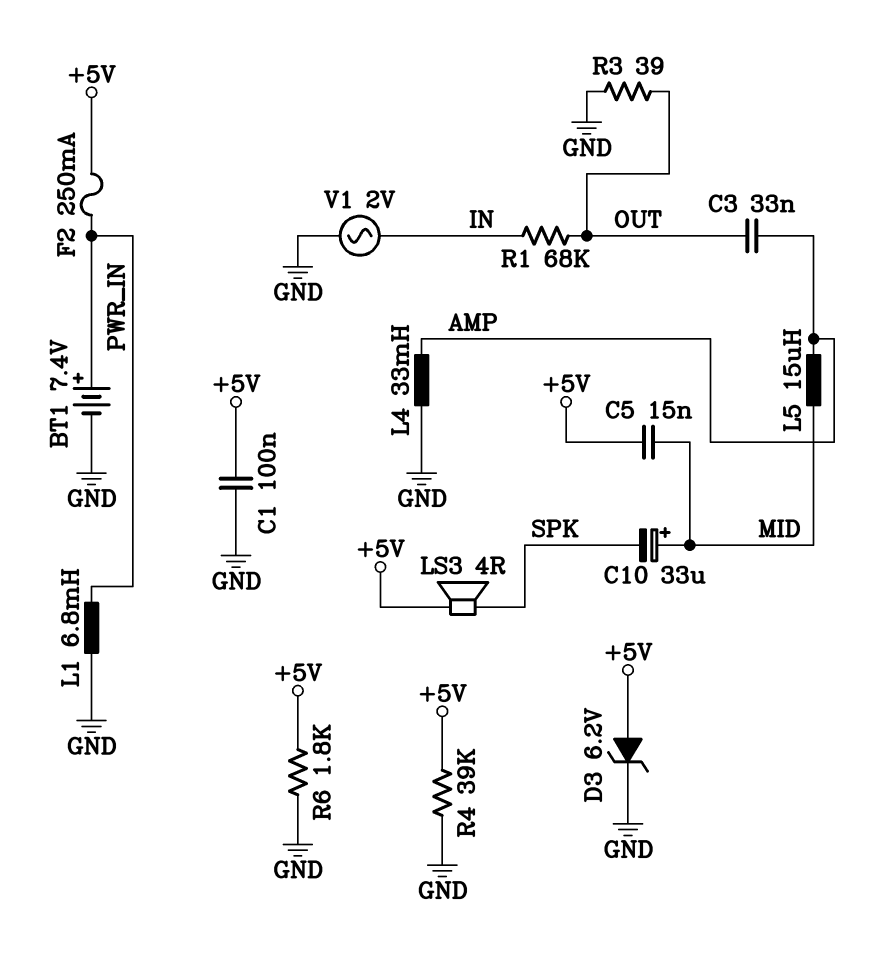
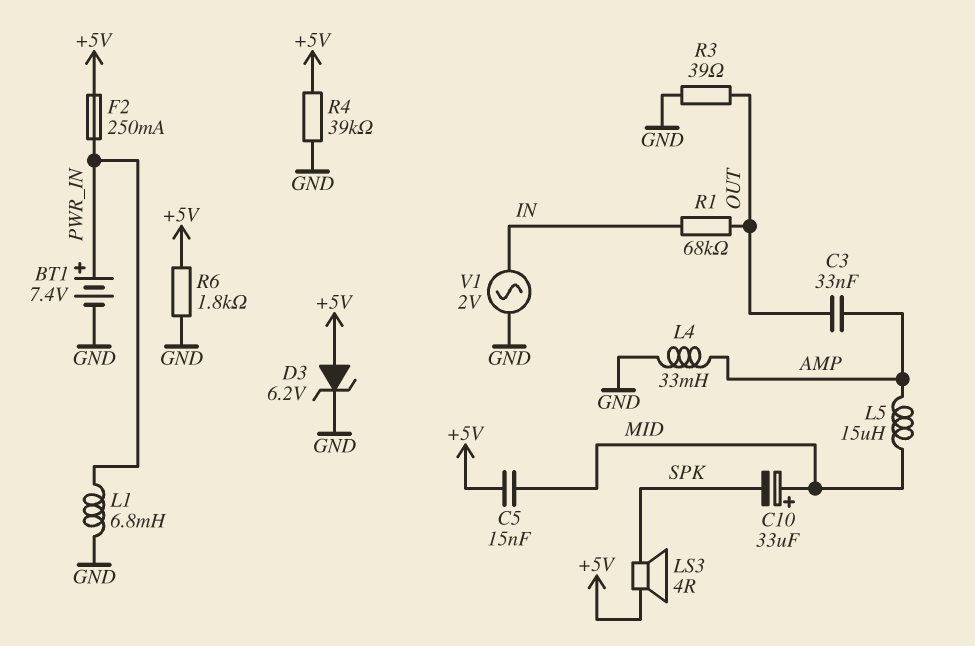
C1: 100nF (+5V, GND) -> none

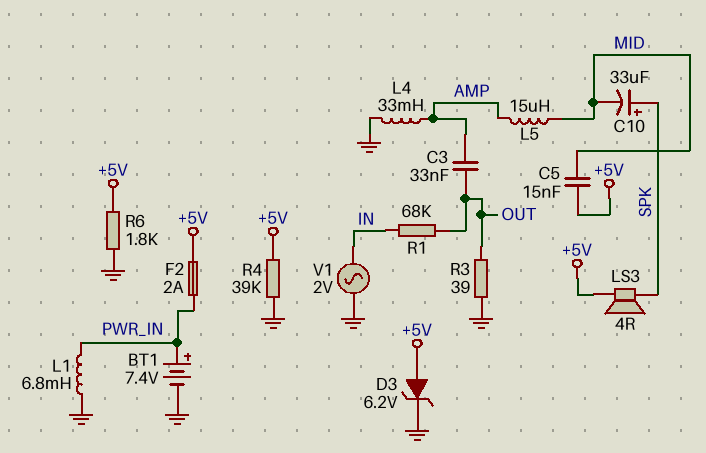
C10: 33uF (plus MID, minus SPK) -> 33uF (plus SPK, minus MID)
F2: 250mA (+5V, PWR_IN) -> 2A (+5V, PWR_IN)

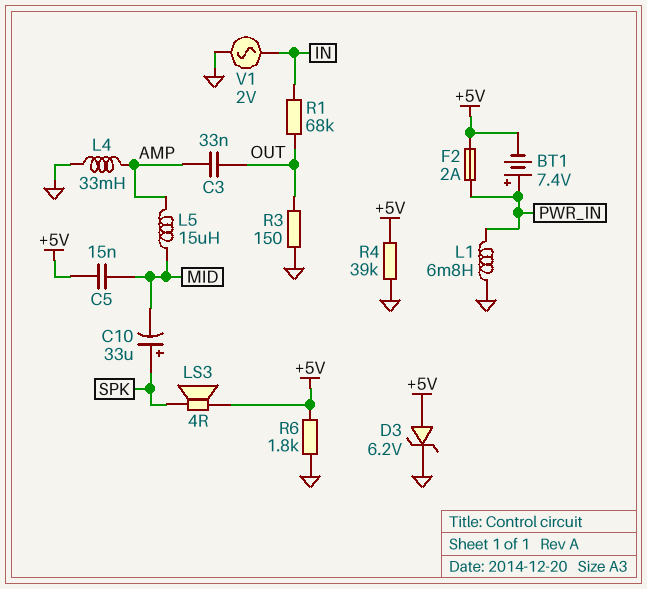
BT1: 7.4V (plus PWR_IN, minus GND) -> 7.4V (plus PWR_IN, minus +5V)
R3: 39 (GND, OUT) -> 150 (GND, OUT)

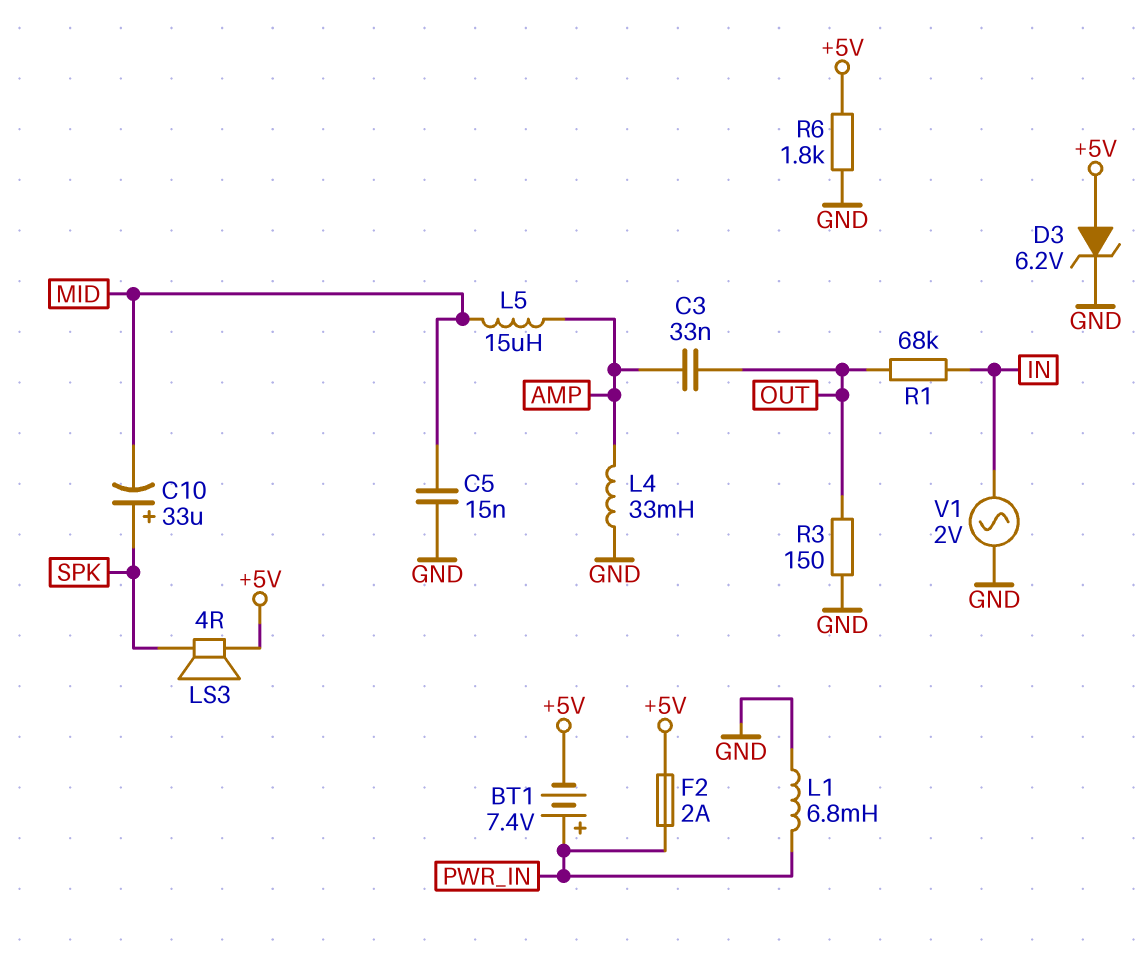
C5: 15nF (+5V, MID) -> 15nF (GND, MID)
R4: 39k (+5V, GND) -> none

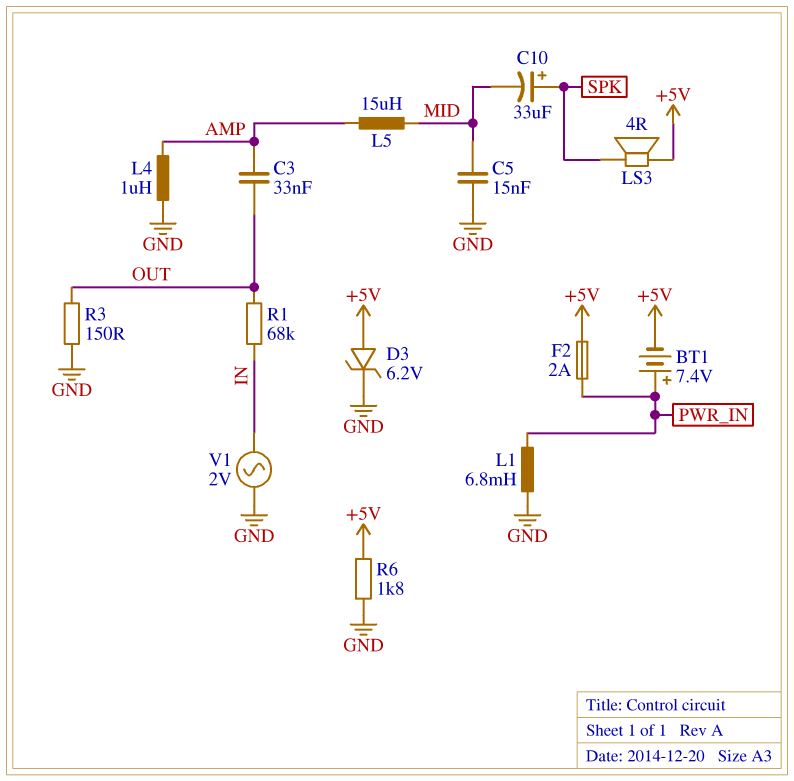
L4: 33mH (AMP, GND) -> 1uH (AMP, GND)

